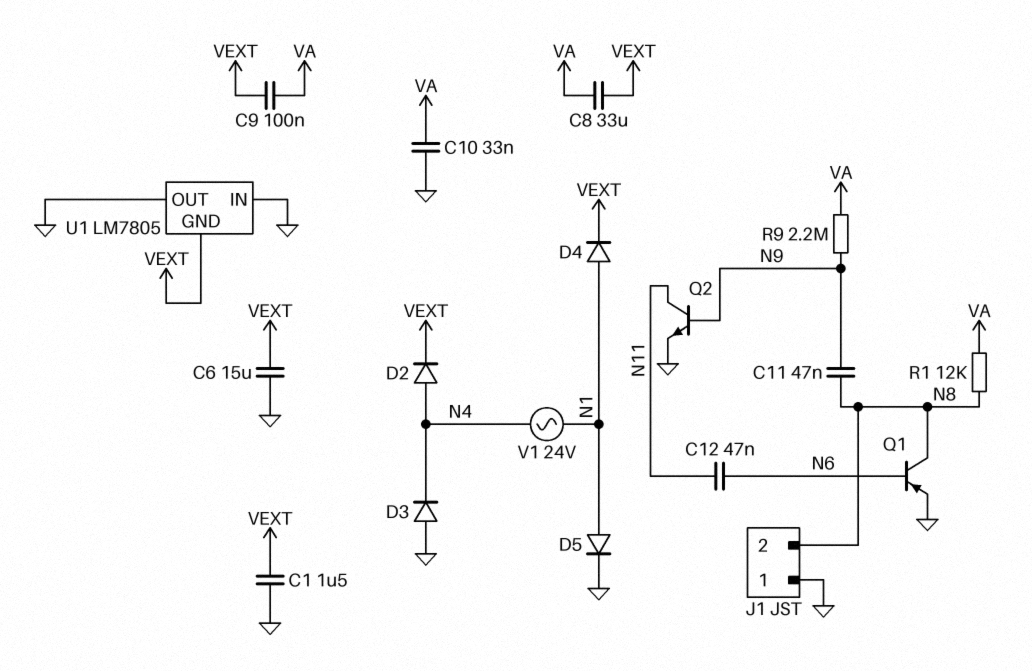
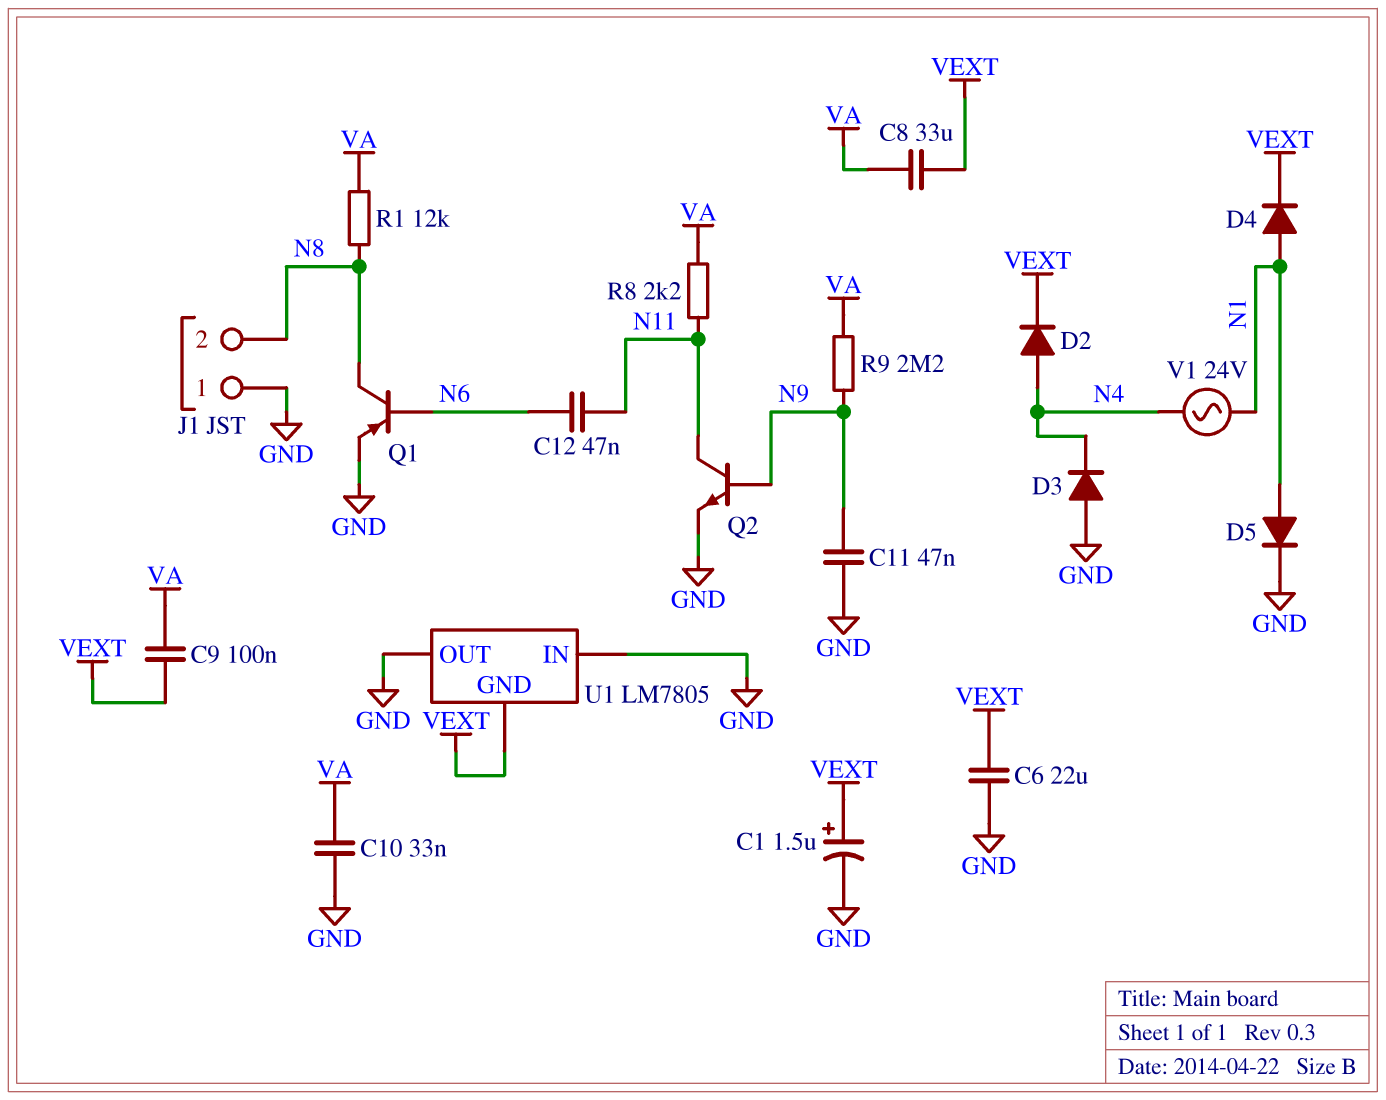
C1: 1.5uF (GND, VEXT) -> 1.5uF (plus VEXT, minus GND)
C6: 15uF (GND, VEXT) -> 22uF (GND, VEXT)
C11: 47nF (N8, N9) -> 47nF (GND, N9)
R8: none -> 2.2k (N11, VA)

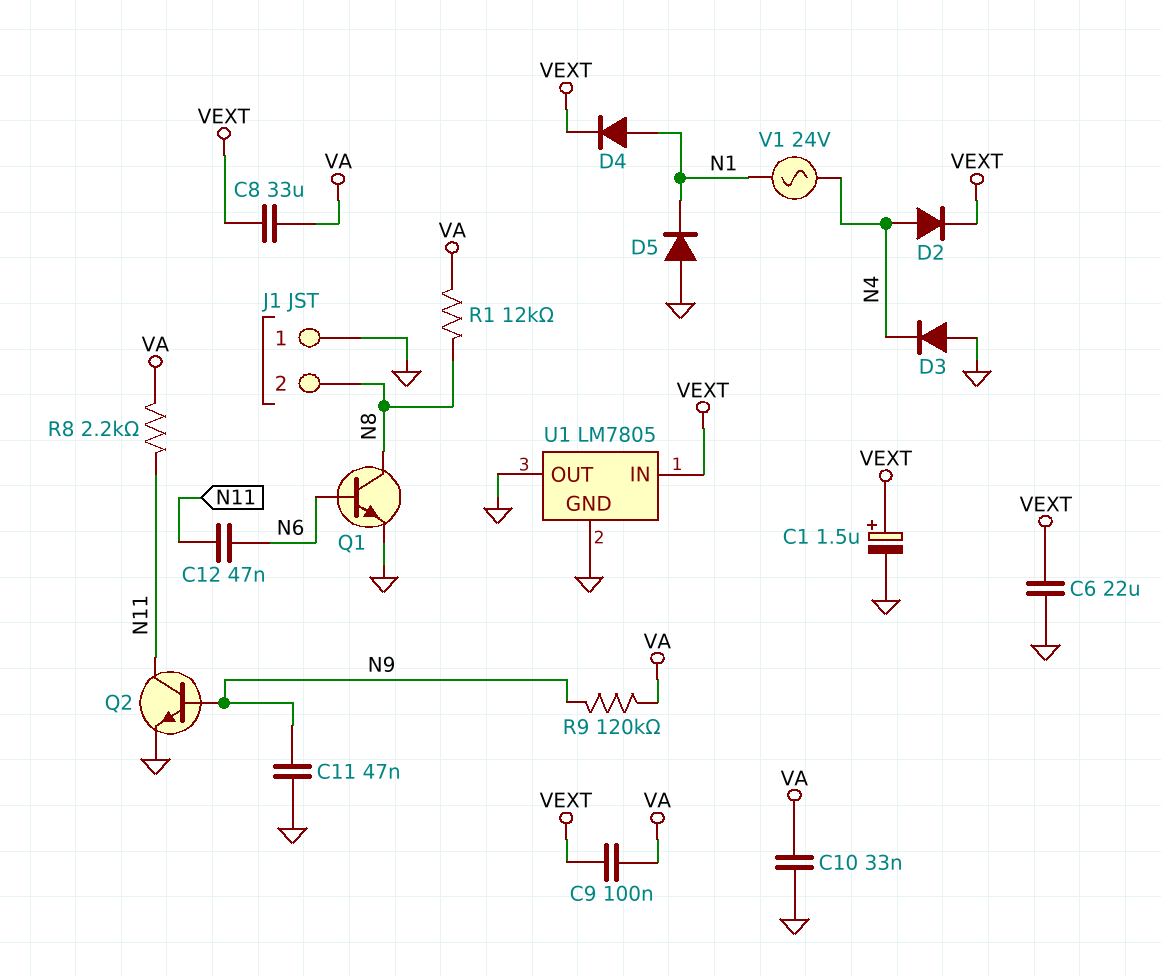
D5: diode (A N1, K GND) -> diode (A GND, K N1)
Q1: PNP (B N6, C N8, E GND) -> NPN (B N6, C N8, E GND)
R9: 2.2M (N9, VA) -> 120k (N9, VA)
U1 pin GND: VEXT -> GND
U1 pin IN: GND -> VEXT

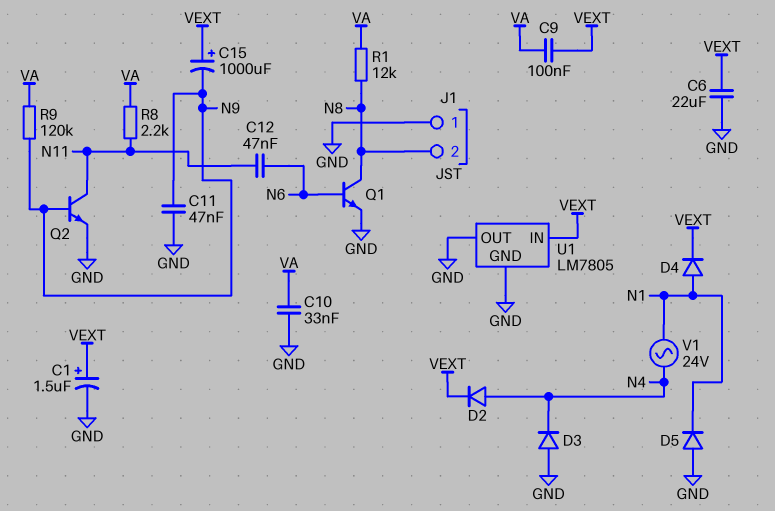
C8: 33uF (VA, VEXT) -> none
C15: none -> 1000uF (plus VEXT, minus N9)

